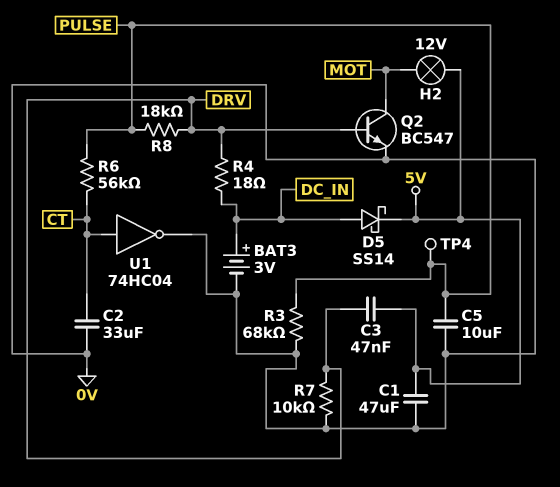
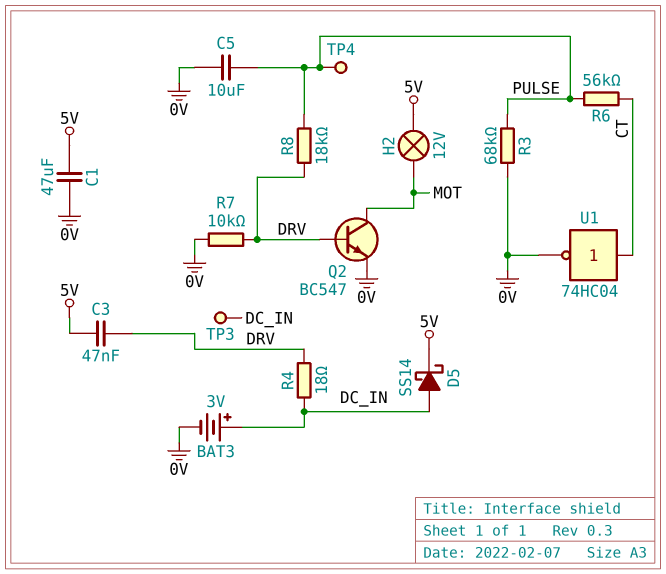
C2: 33uF (0V, CT) -> none
TP3: none -> test point (DC_IN)

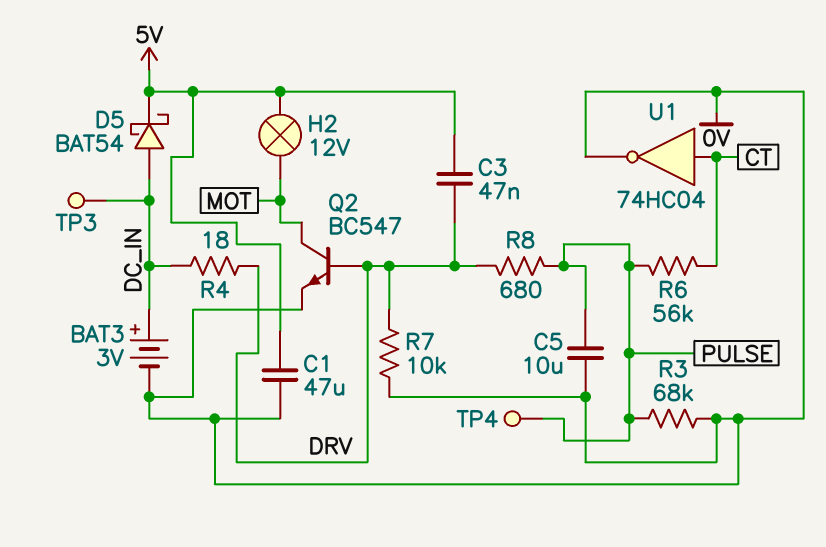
D5: schottky SS14 (A DC_IN, K 5V) -> schottky BAT54 (A DC_IN, K 5V)
R8: 18k (DRV, PULSE) -> 680 (DRV, PULSE)

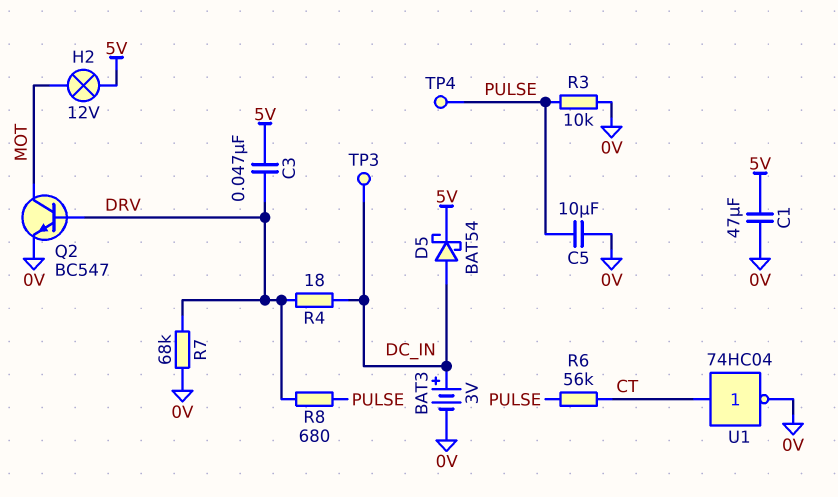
R3: 68k (0V, PULSE) -> 10k (0V, PULSE)
R7: 10k (0V, DRV) -> 68k (0V, DRV)

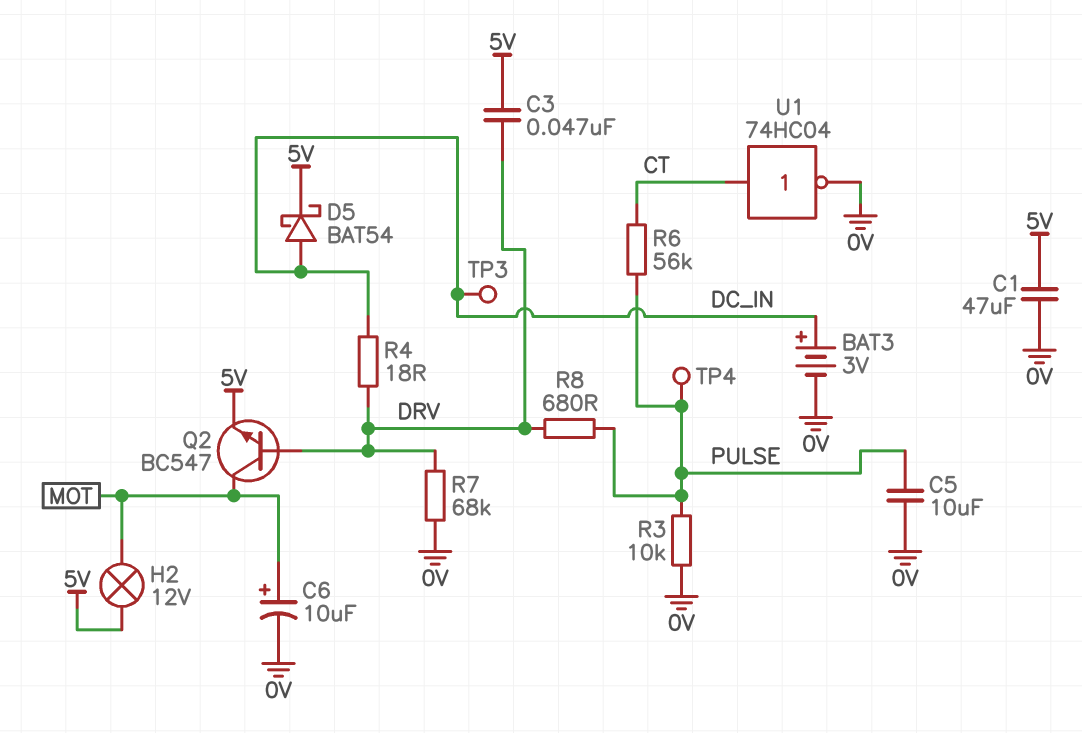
C6: none -> 10uF (plus MOT, minus 0V)
Q2: NPN BC547 (B DRV, C MOT, E 0V) -> NPN BC547 (B DRV, C MOT, E 5V)

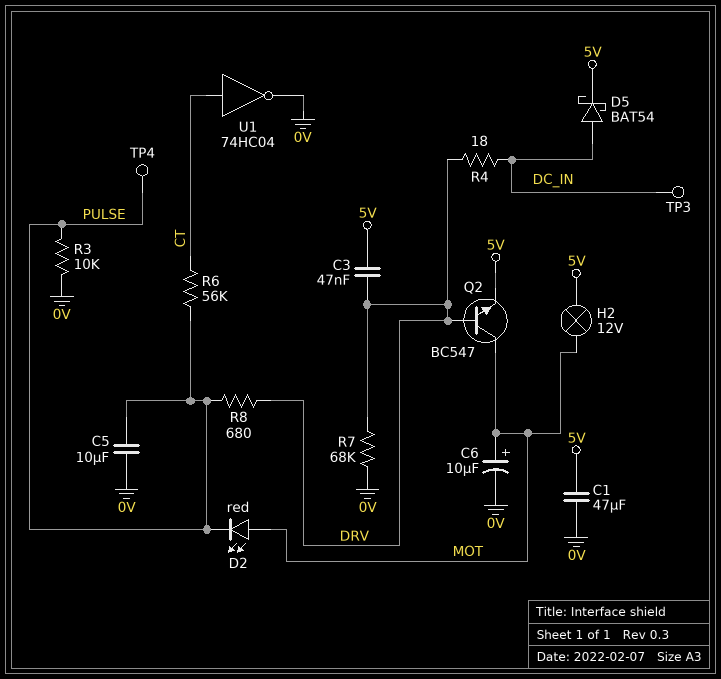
BAT3: 3V (plus DC_IN, minus 0V) -> none
D2: none -> LED red (A MOT, K PULSE)

